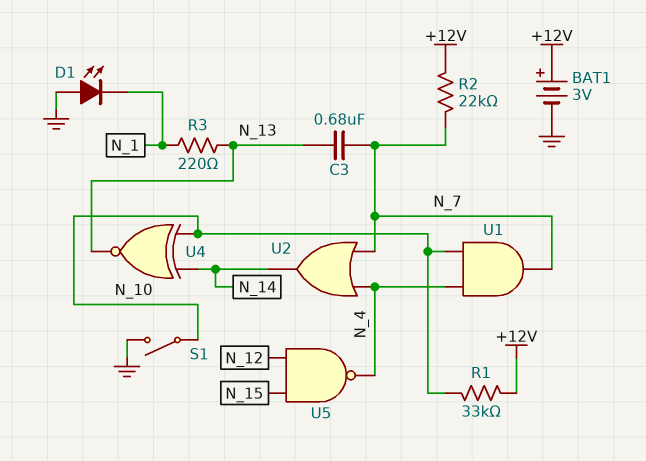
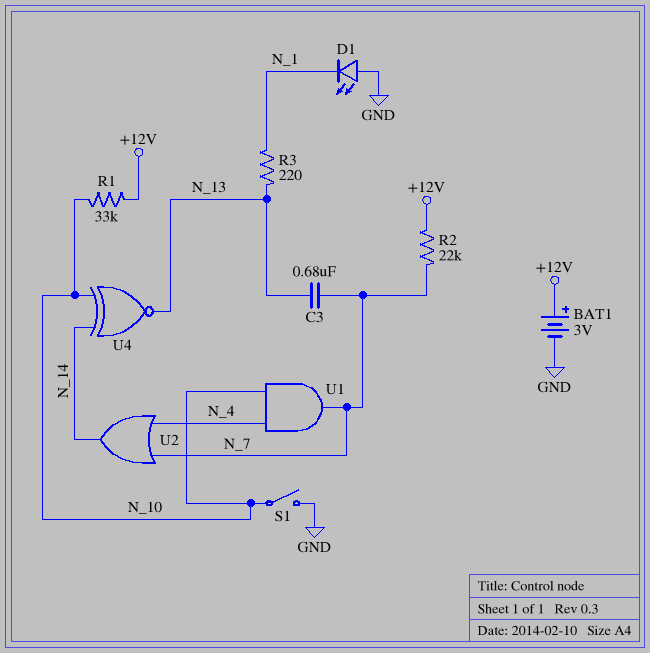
U5: NAND (in N_12, in N_15, out N_4) -> none

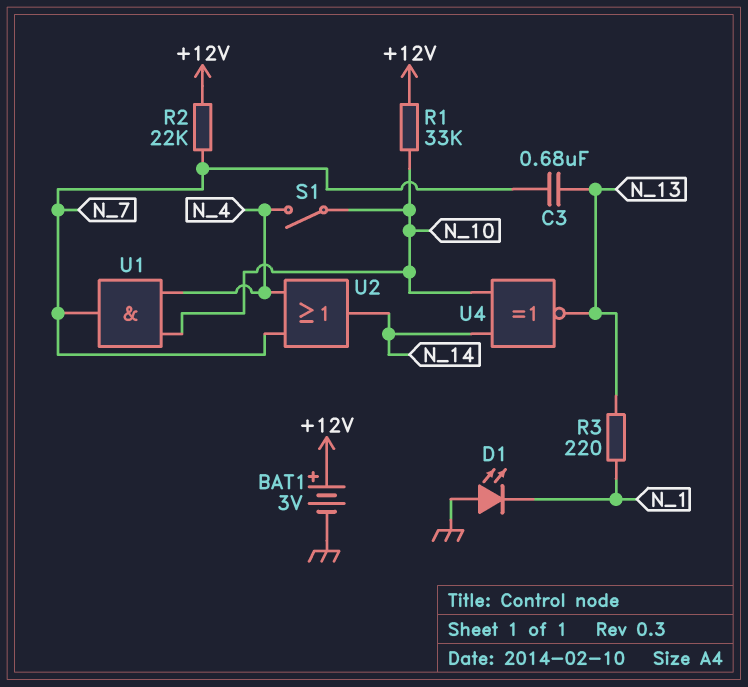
S1: switch (GND, N_10) -> switch (N_4, N_10)

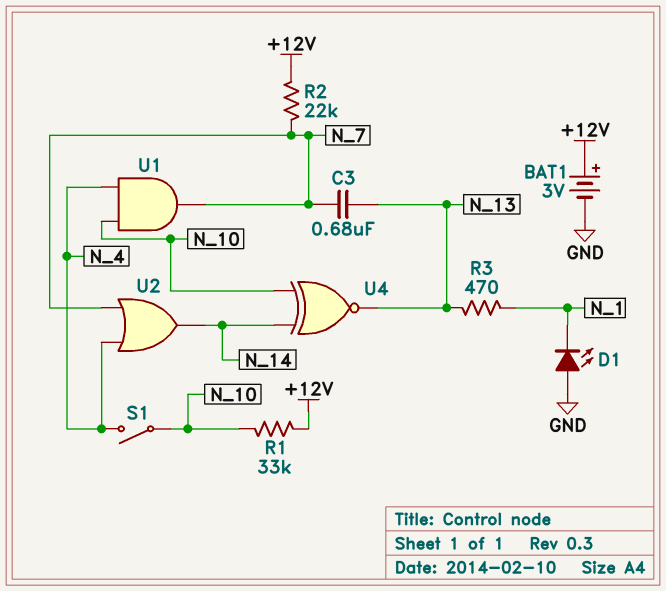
R3: 220 (N_1, N_13) -> 470 (N_1, N_13)

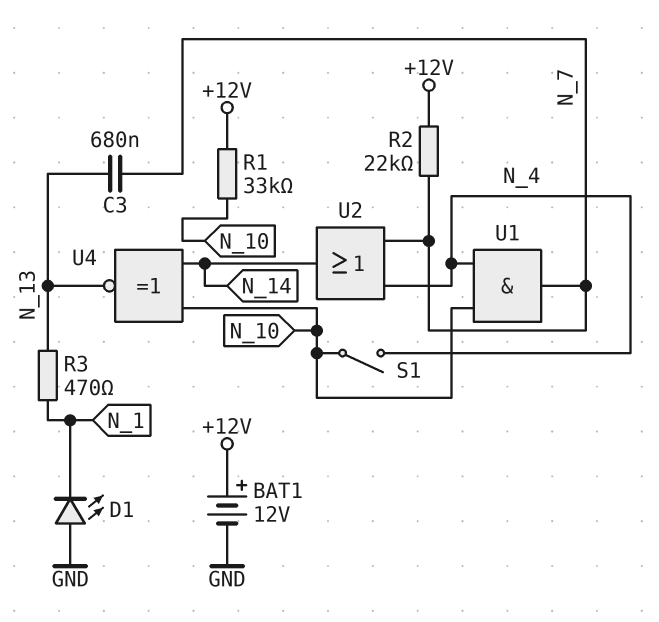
BAT1: 3V (plus +12V, minus GND) -> 12V (plus +12V, minus GND)

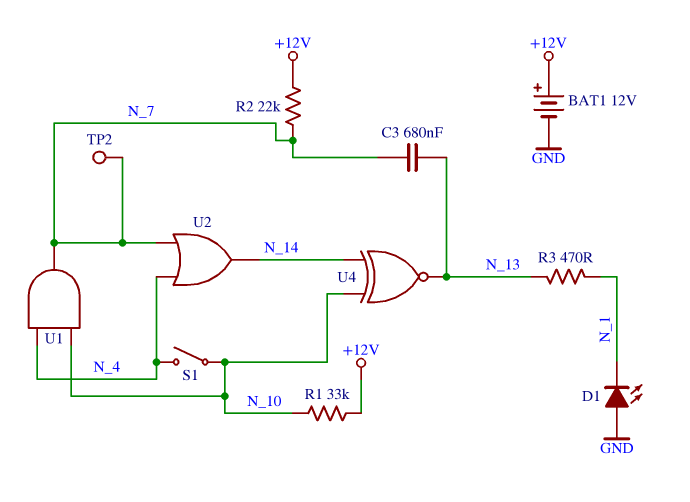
TP2: none -> test point (N_7)

